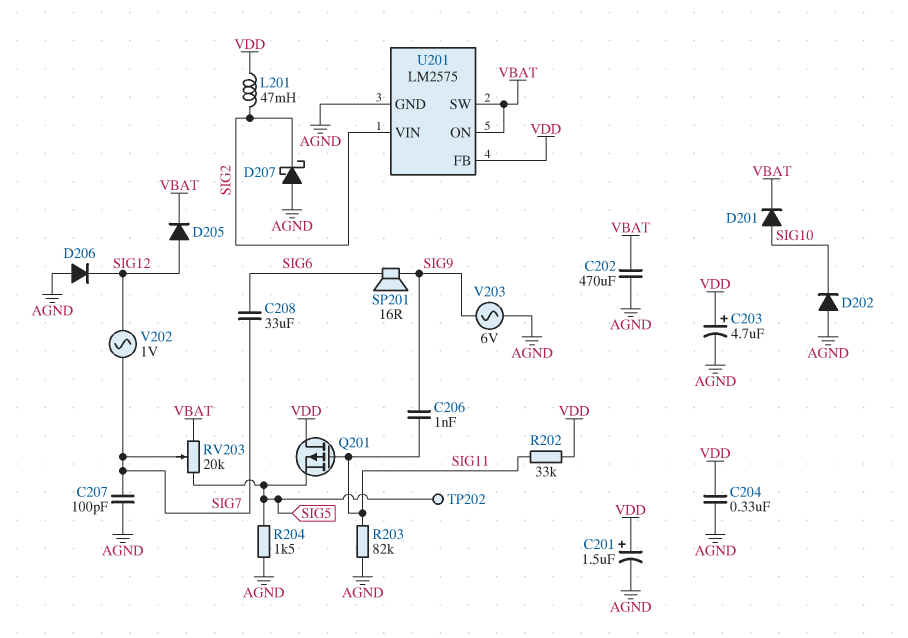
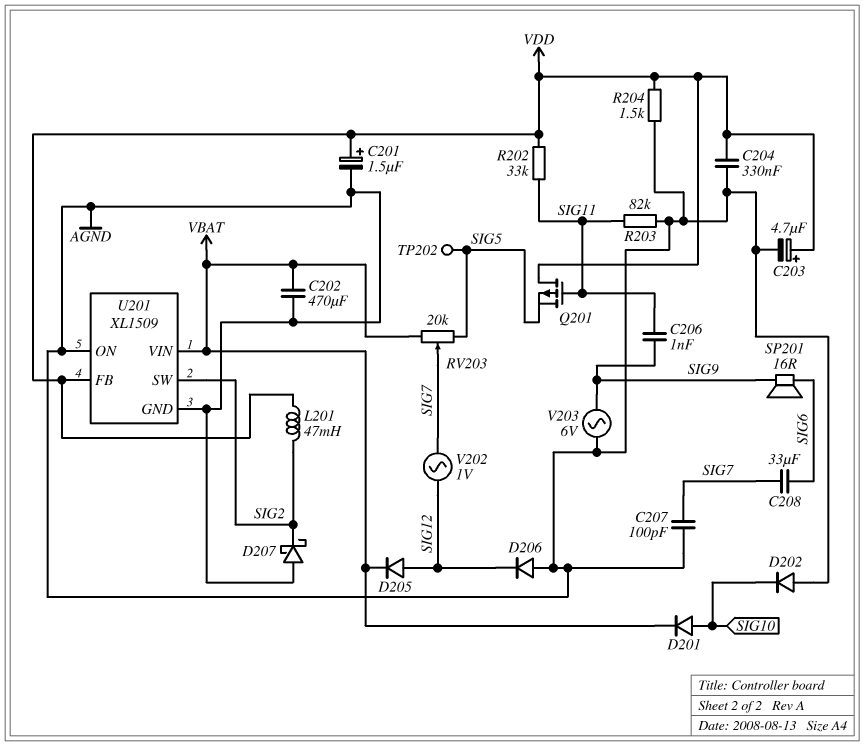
R204: 1.5k (AGND, SIG5) -> 1.5k (AGND, VDD)
U201: LM2575 -> XL1509
U201 pin ON: VBAT -> AGND
U201 pin SW: VBAT -> SIG2
U201 pin VIN: SIG2 -> VBAT

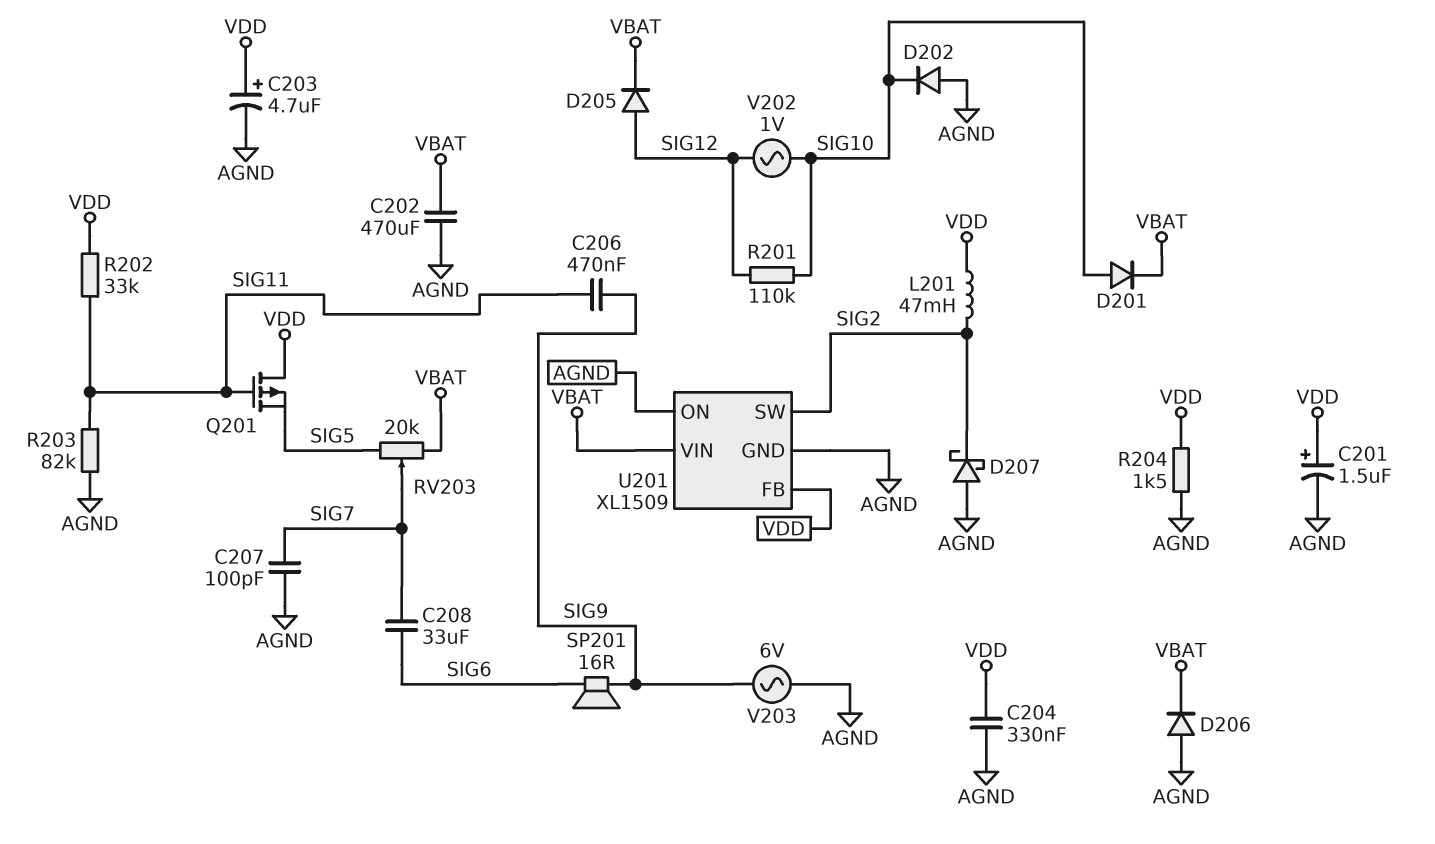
C206: 1nF (SIG9, SIG11) -> 470nF (SIG9, SIG11)
D206: diode (A AGND, K SIG12) -> diode (A AGND, K VBAT)
R201: none -> 110k (SIG10, SIG12)
TP202: test point (SIG5) -> none
V202: AC 1V (SIG7, SIG12) -> AC 1V (SIG10, SIG12)

